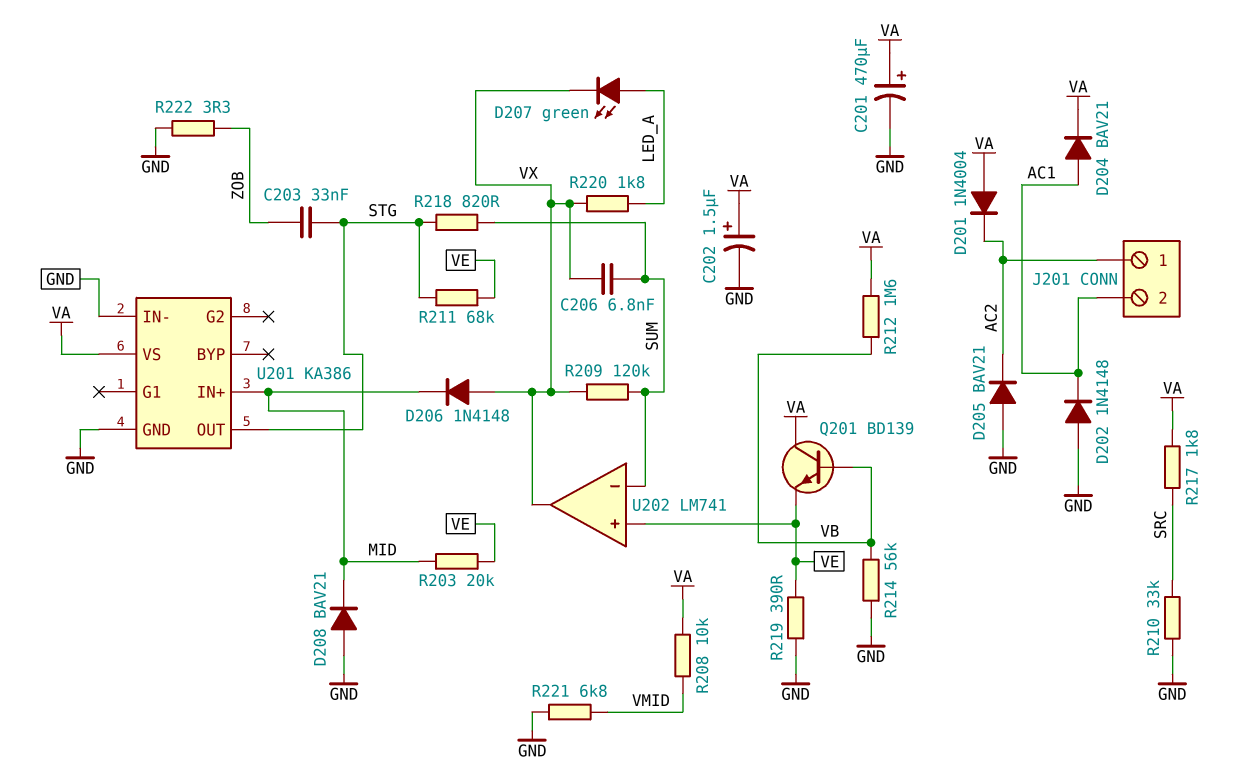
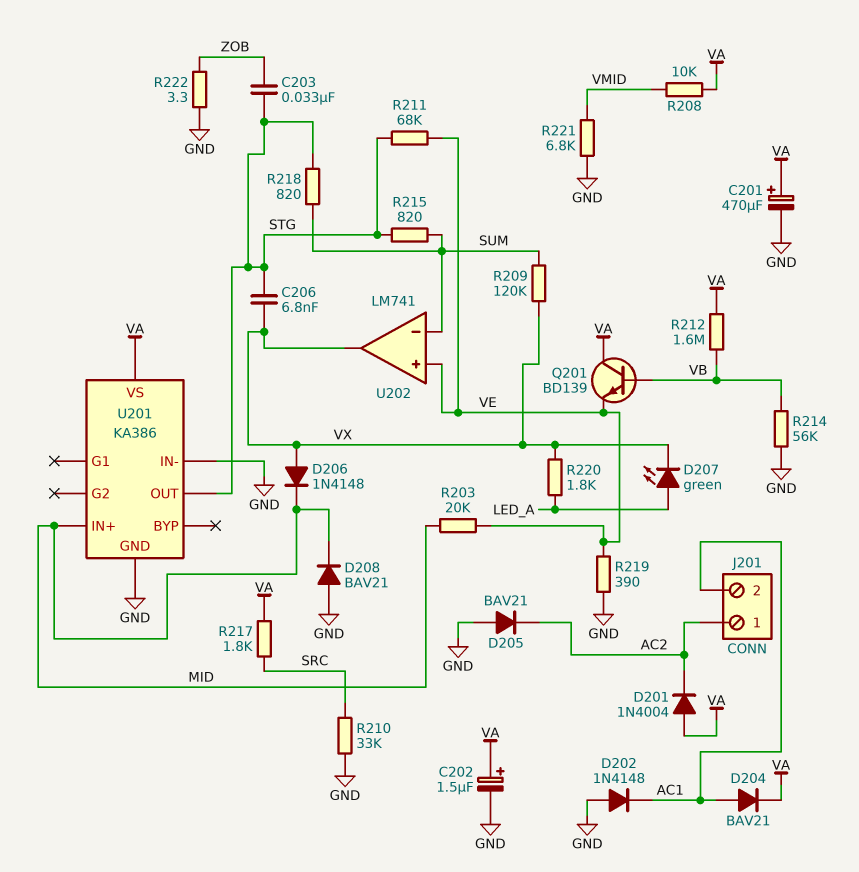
C206: 6.8nF (SUM, VX) -> 6.8nF (STG, VX)
R215: none -> 820 (STG, SUM)

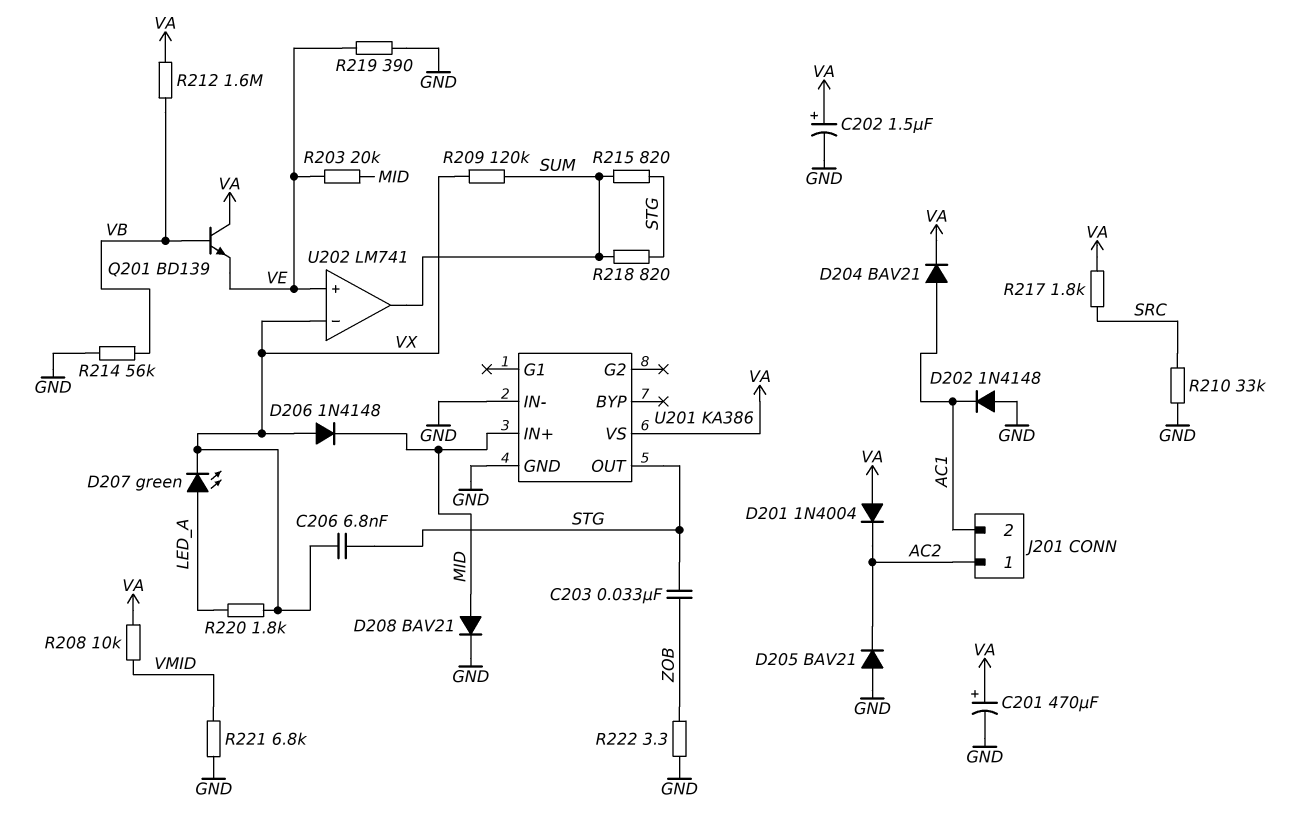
D208: diode BAV21 (A GND, K MID) -> diode BAV21 (A MID, K GND)
R211: 68k (STG, VE) -> none
U202 pin in-: SUM -> VX
U202 pin out: VX -> SUM

